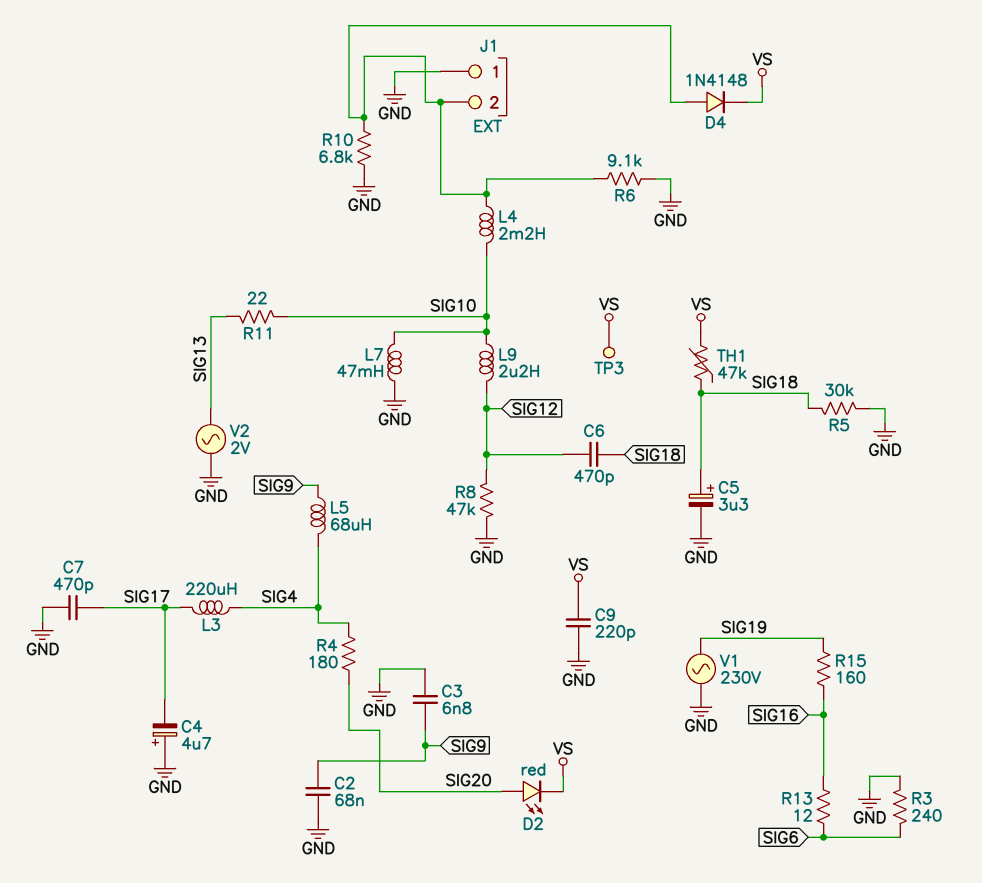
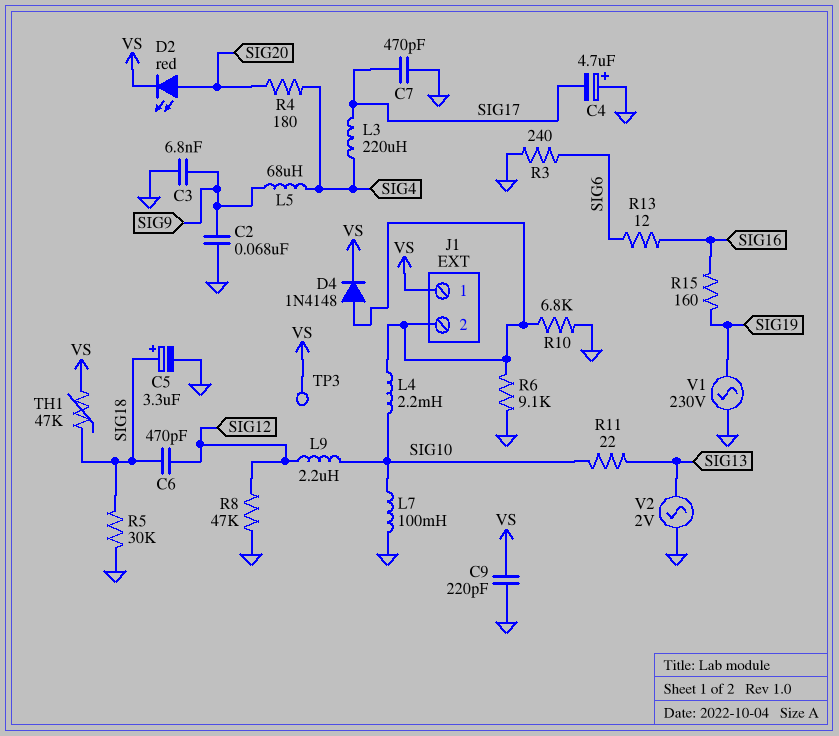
J1 pin 1: GND -> VS
L7: 47mH (GND, SIG10) -> 100mH (GND, SIG10)

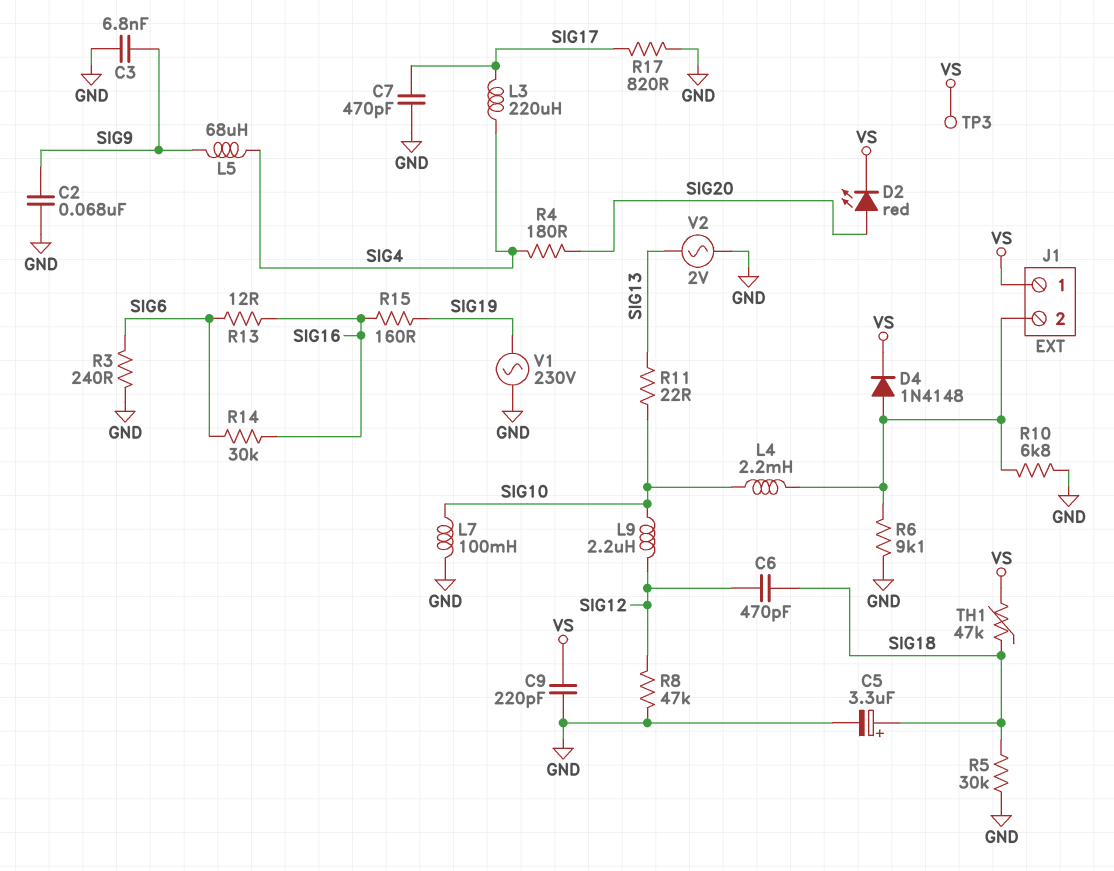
C4: 4.7uF (plus GND, minus SIG17) -> none
R14: none -> 30k (SIG6, SIG16)
R17: none -> 820 (GND, SIG17)

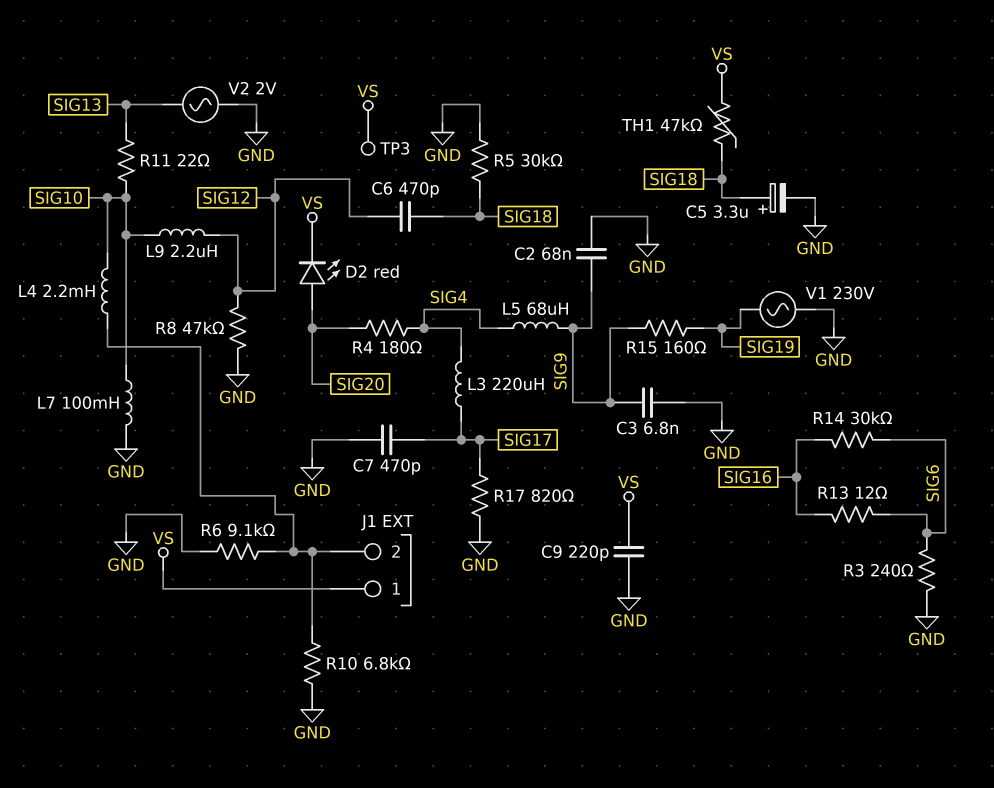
D4: diode 1N4148 (A J1/2, K VS) -> none
R15: 160 (SIG16, SIG19) -> 160 (SIG9, SIG19)

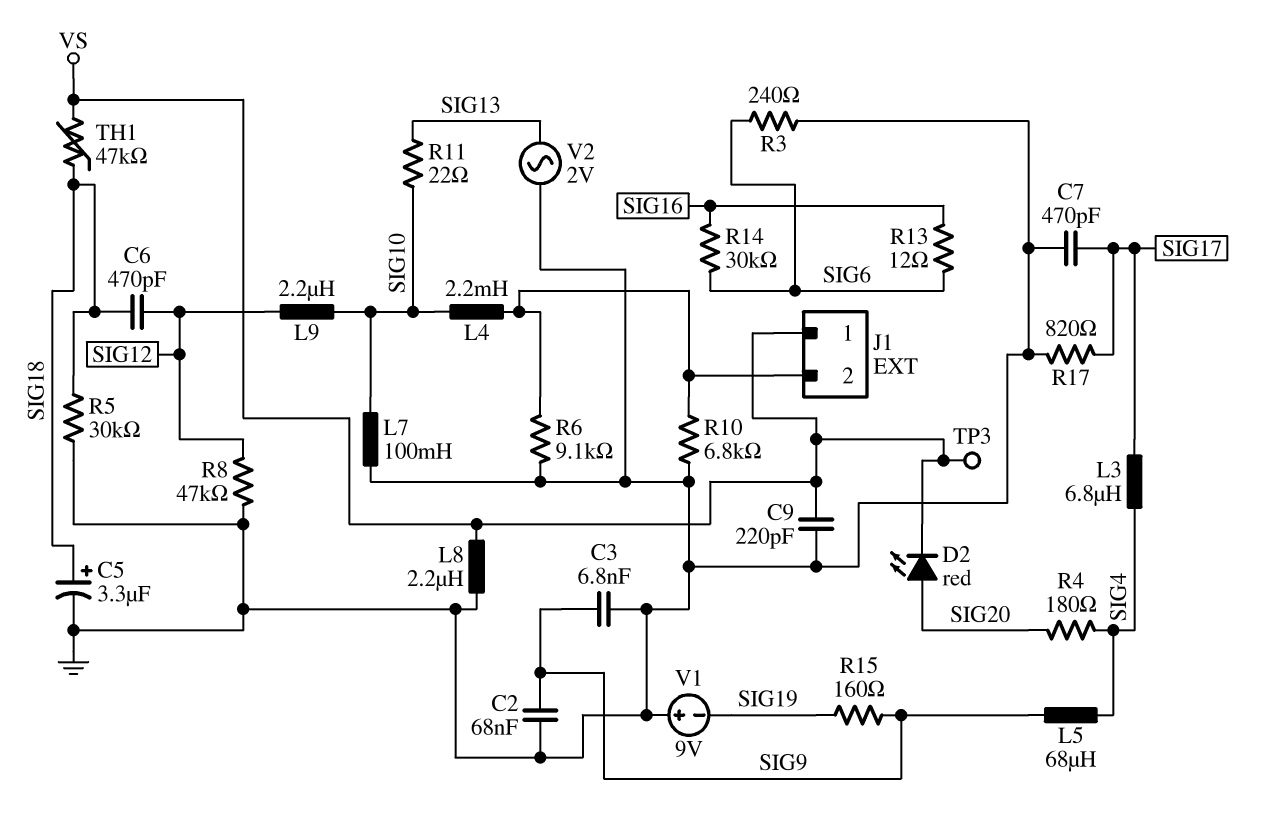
L3: 220uH (SIG4, SIG17) -> 6.8uH (SIG4, SIG17)
L8: none -> 2.2uH (GND, VS)
V1: AC 230V (GND, SIG19) -> 9V (plus GND, minus SIG19)

